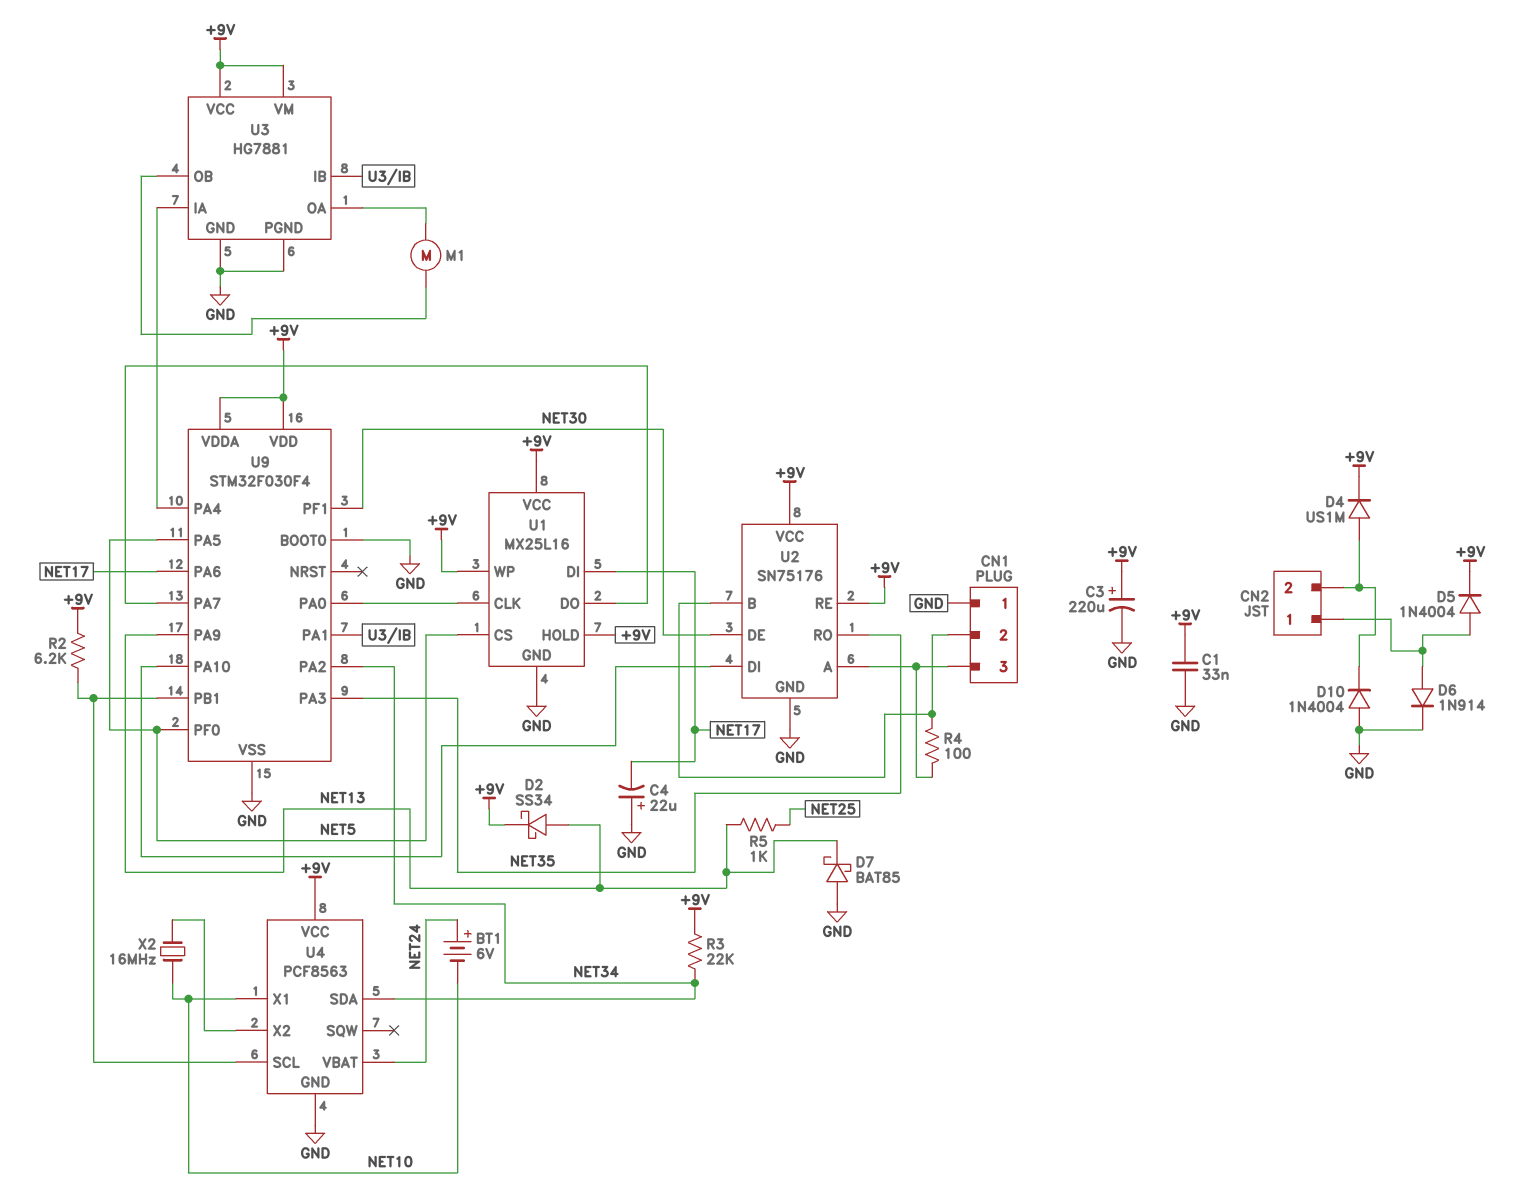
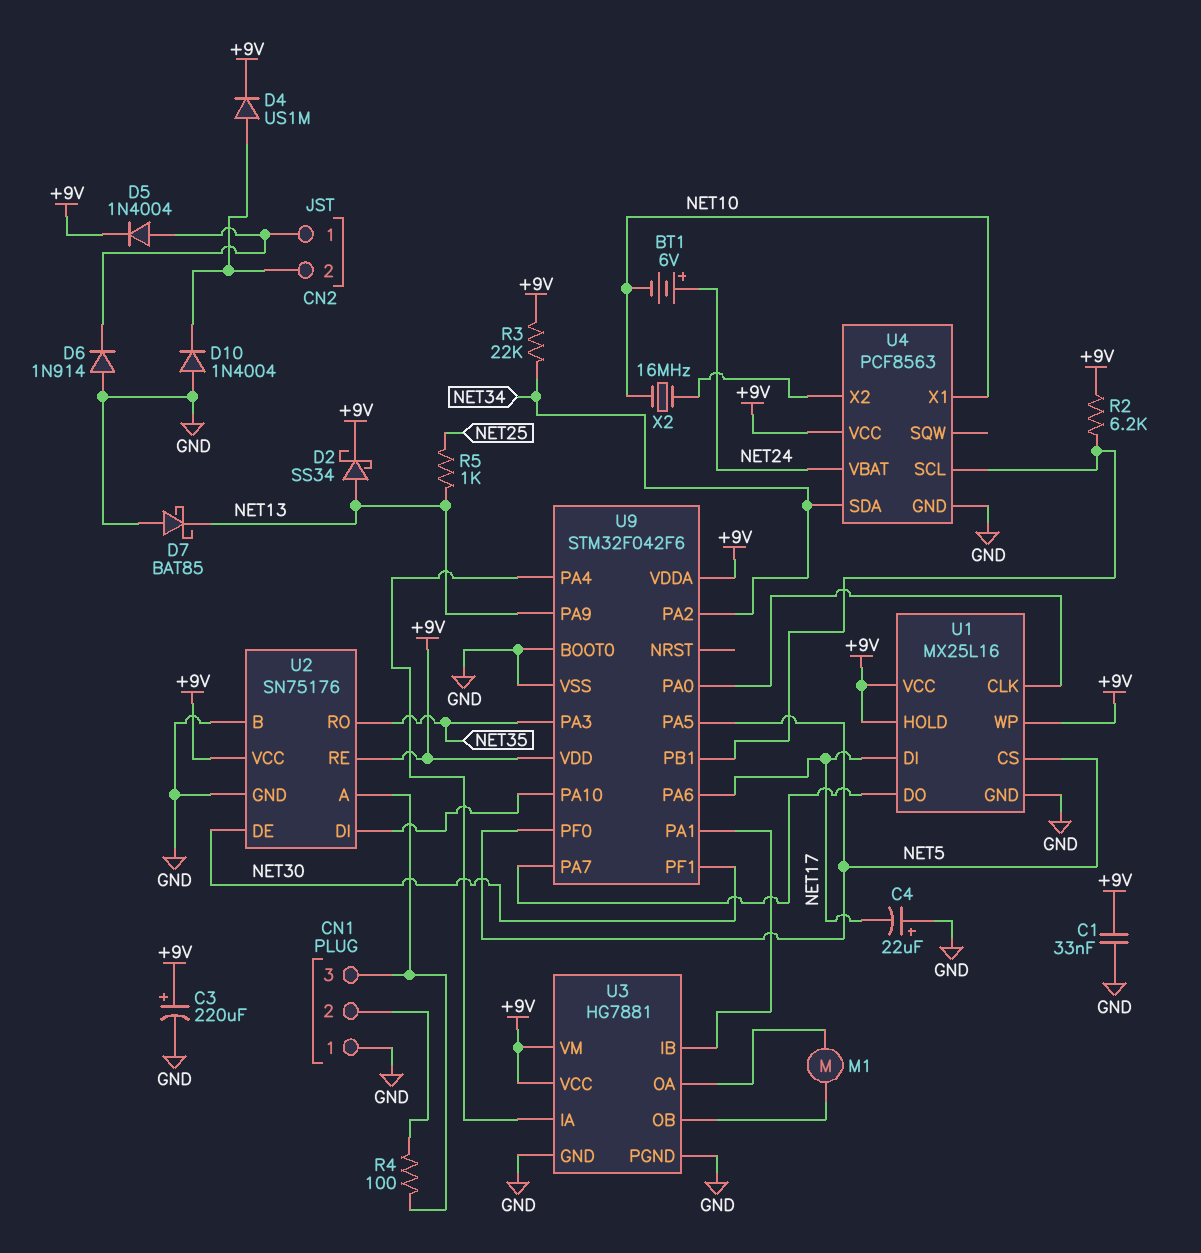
D6: diode 1N914 (A CN2/1, K GND) -> diode 1N914 (A GND, K CN2/1)
U2 pin B: CN1/2 -> GND
U9: STM32F030F4 -> STM32F042F6

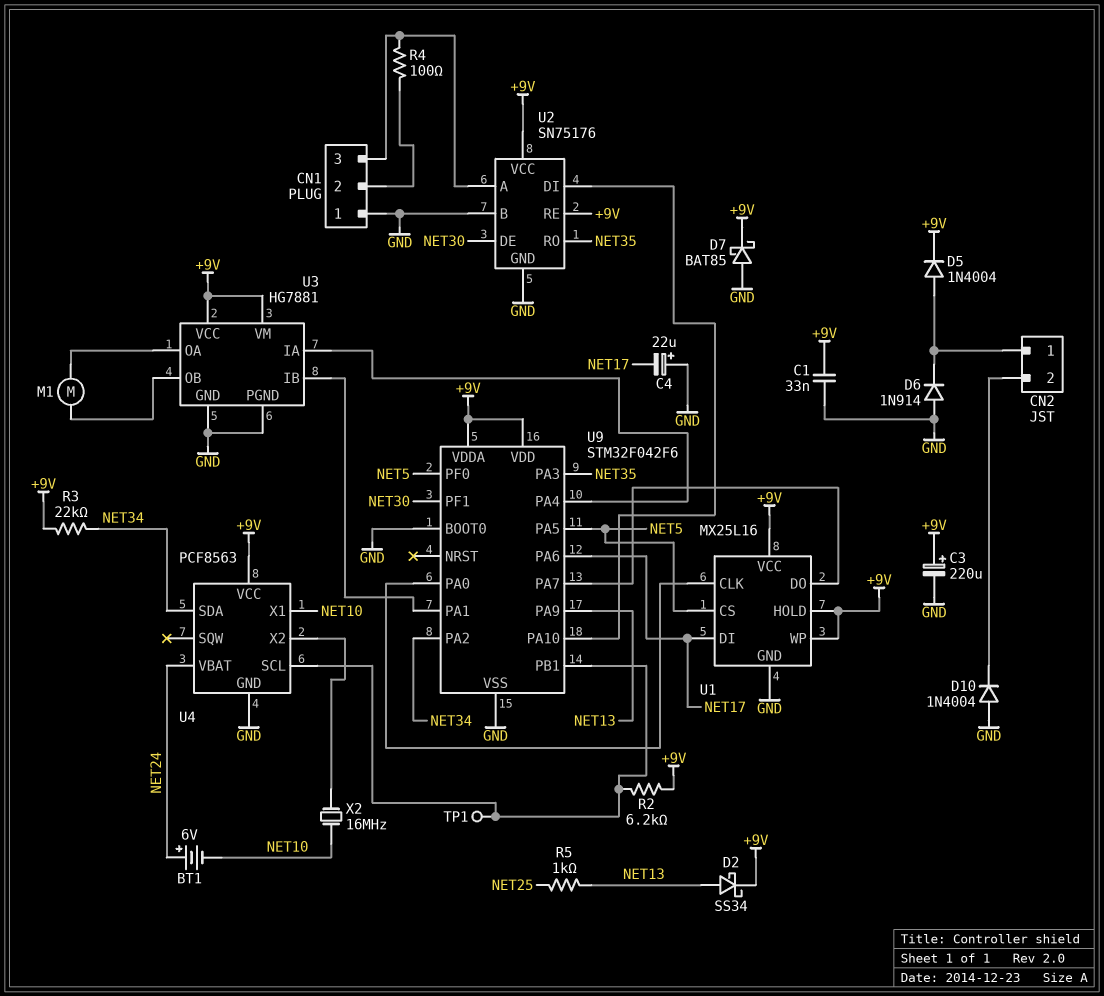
D4: diode US1M (A CN2/2, K +9V) -> none
D7: schottky BAT85 (A GND, K NET13) -> schottky BAT85 (A GND, K +9V)
TP1: none -> test point (U4/SCL)

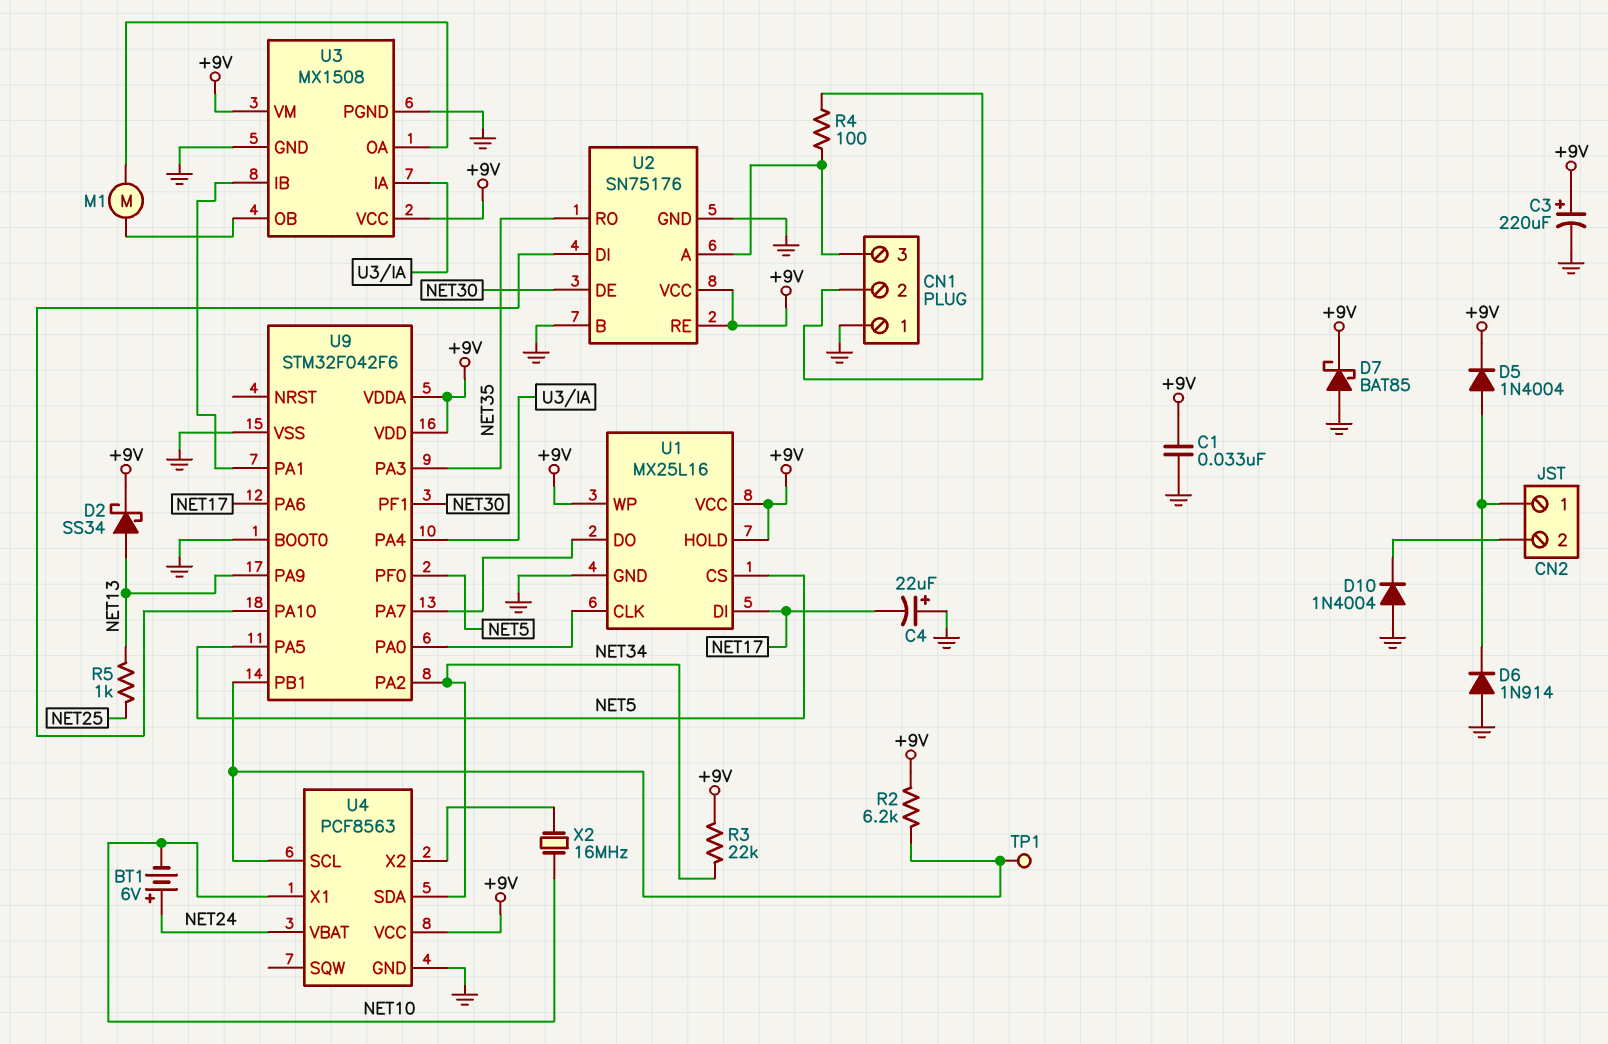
U3: HG7881 -> MX1508

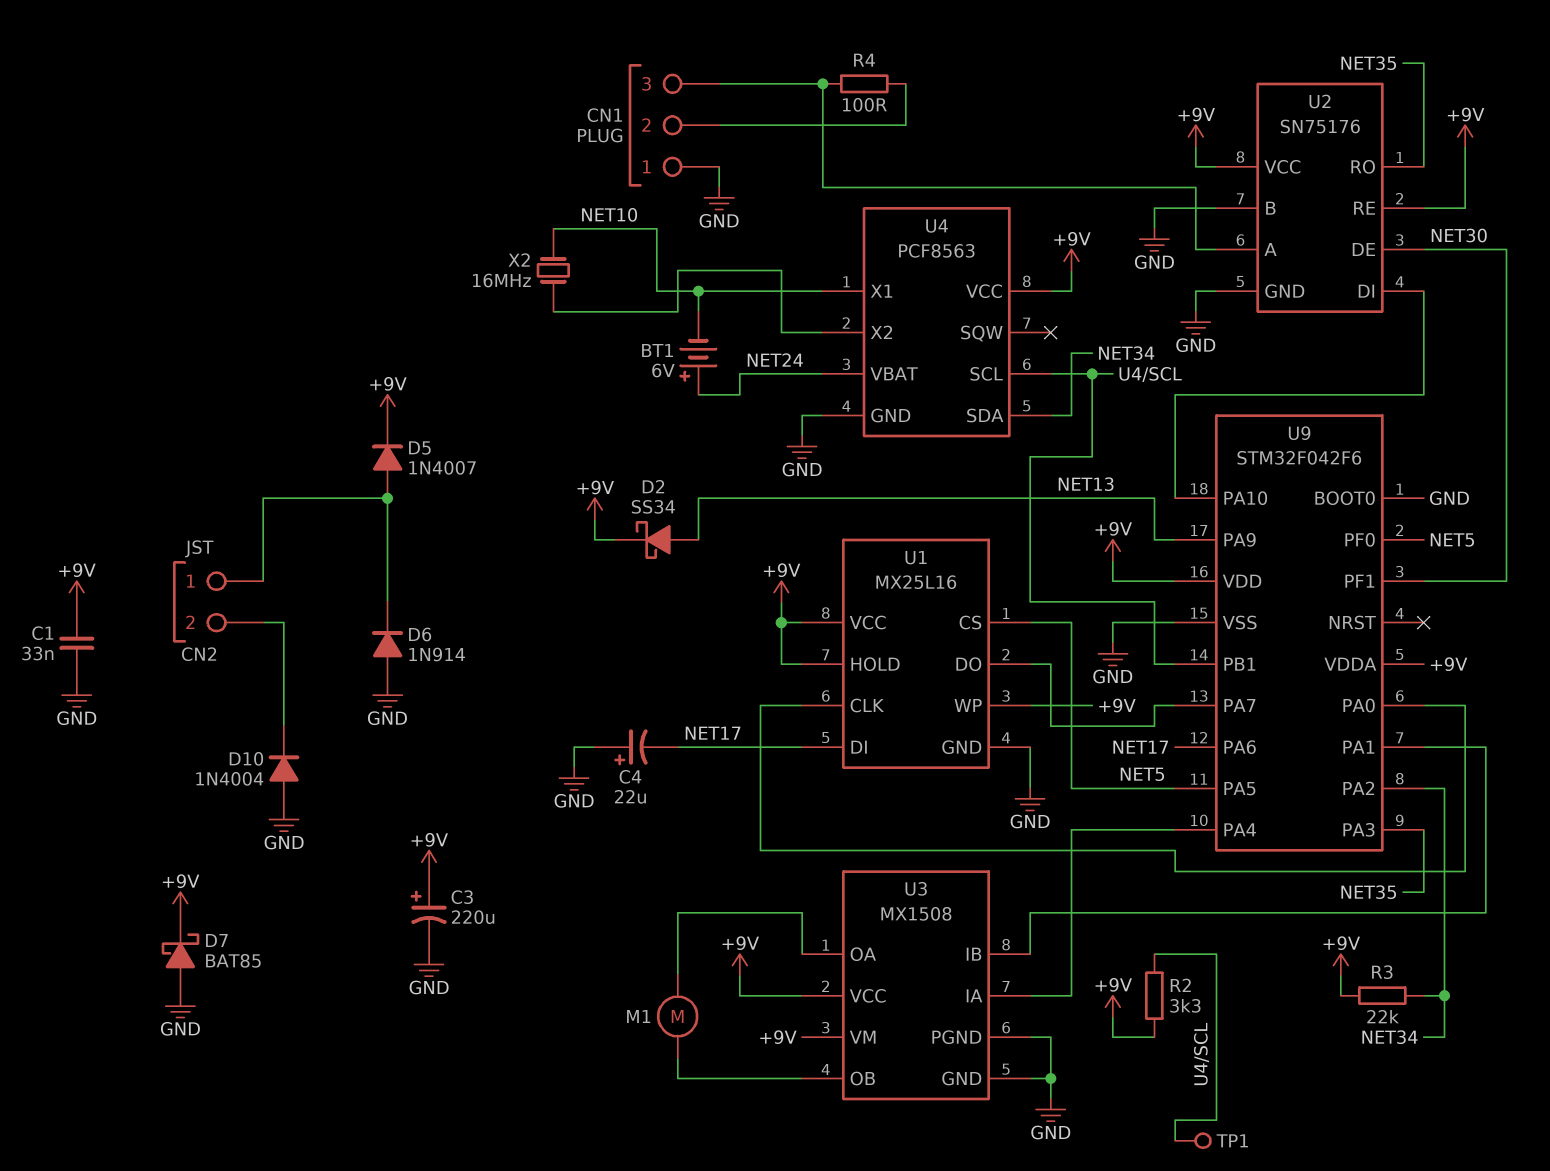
D5: diode 1N4004 (A CN2/1, K +9V) -> diode 1N4007 (A CN2/1, K +9V)
R2: 6.2k (+9V, U4/SCL) -> 3.3k (+9V, U4/SCL)
R5: 1k (NET13, NET25) -> none

